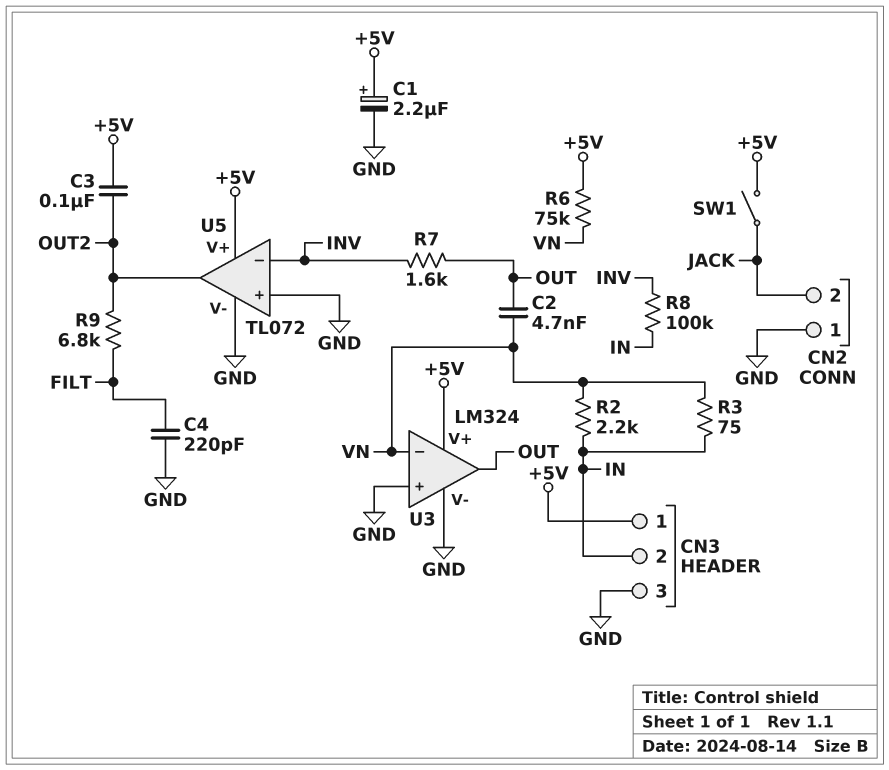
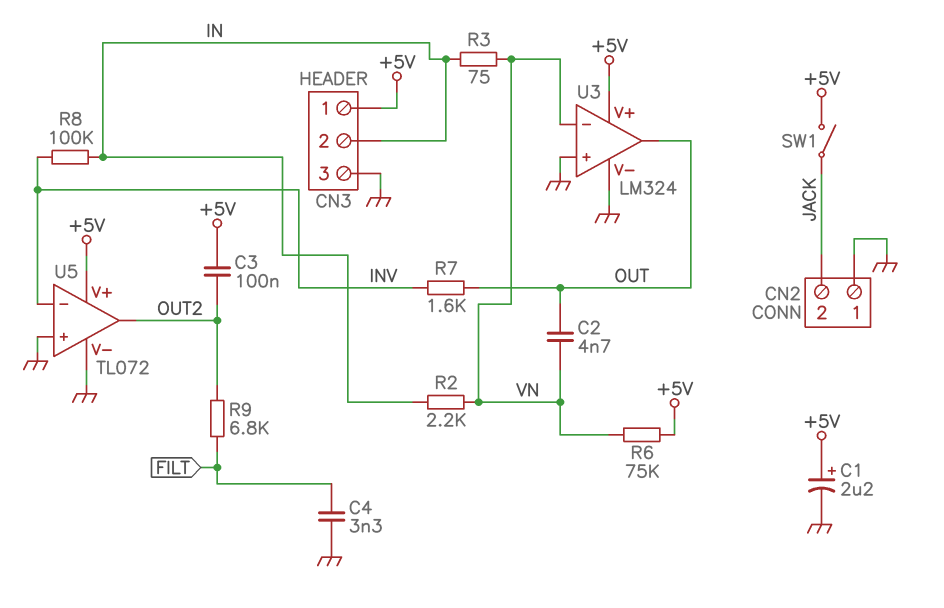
C4: 220pF (FILT, GND) -> 3.3nF (FILT, GND)

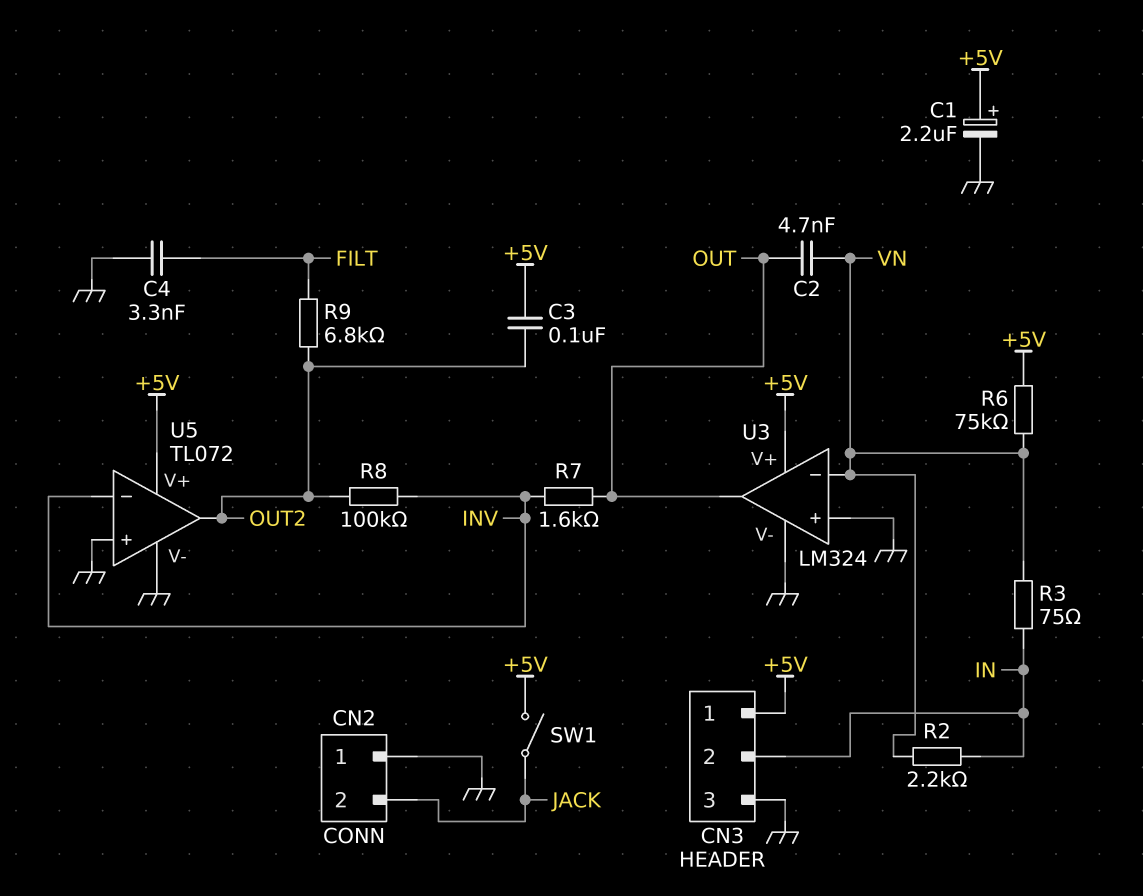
R8: 100k (IN, INV) -> 100k (INV, OUT2)

